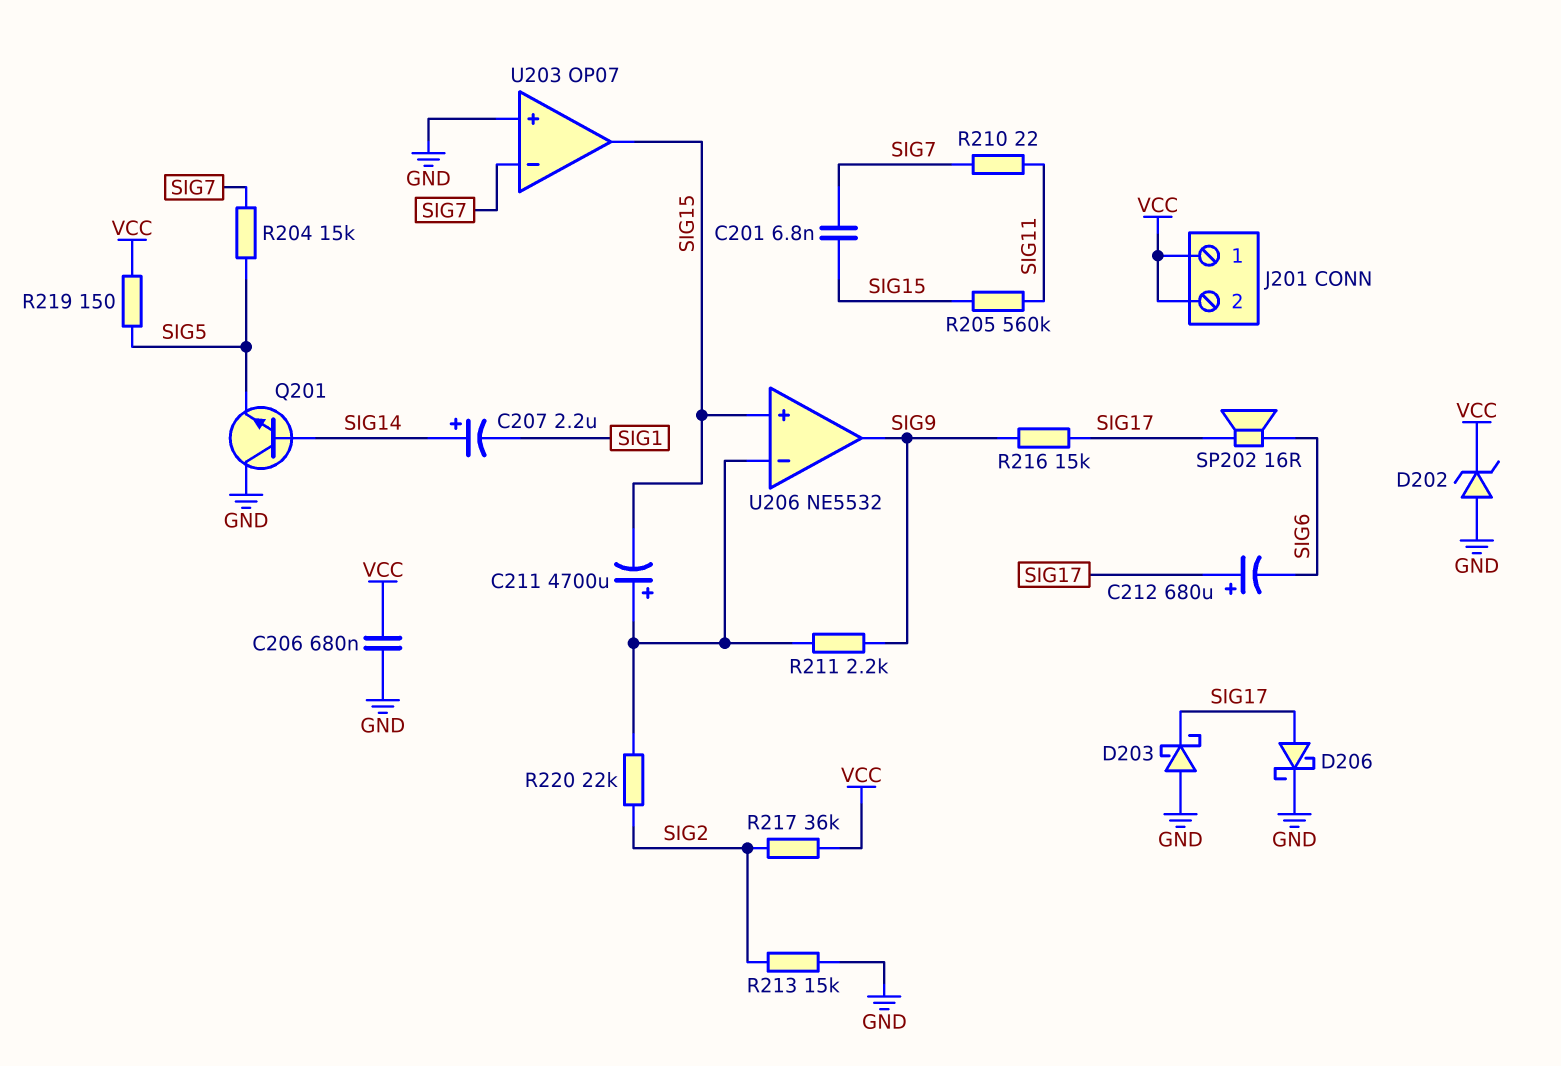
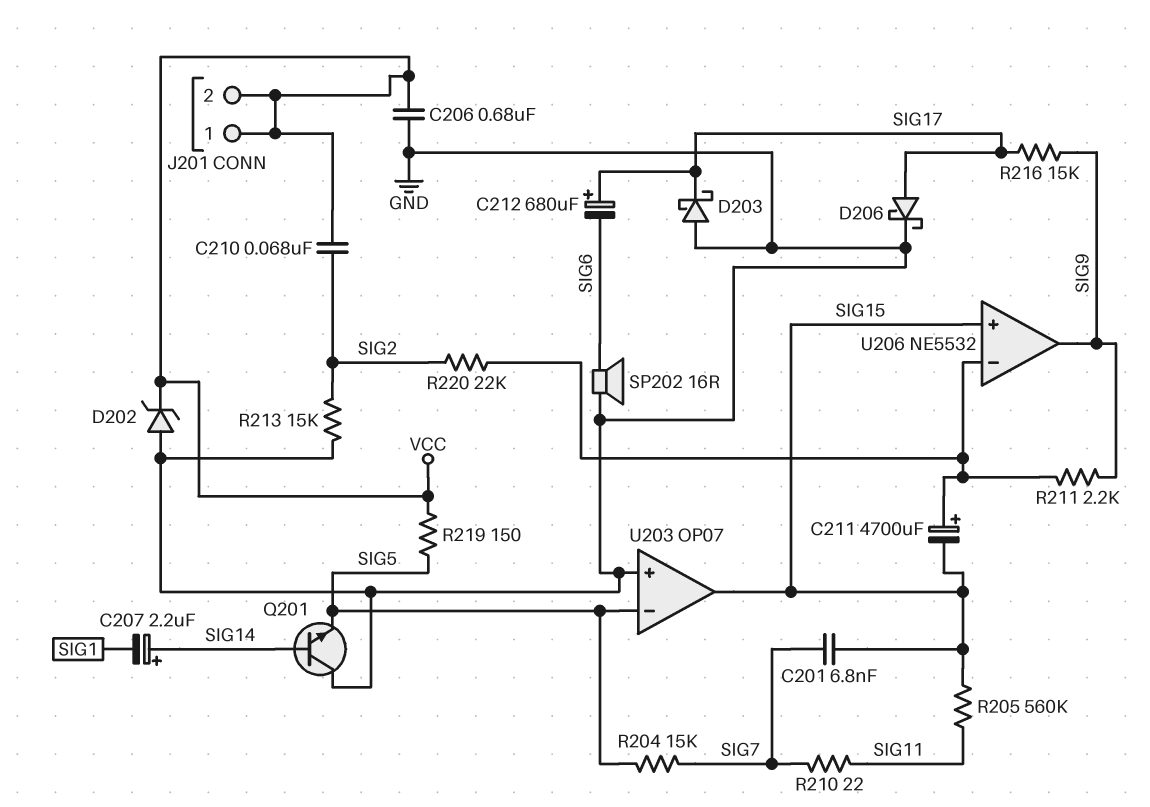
C210: none -> 68nF (SIG2, VCC)
R217: 36k (SIG2, VCC) -> none
SP202: speaker 16R (SIG6, SIG17) -> speaker 16R (GND, SIG6)
U203 pin in-: SIG7 -> SIG5

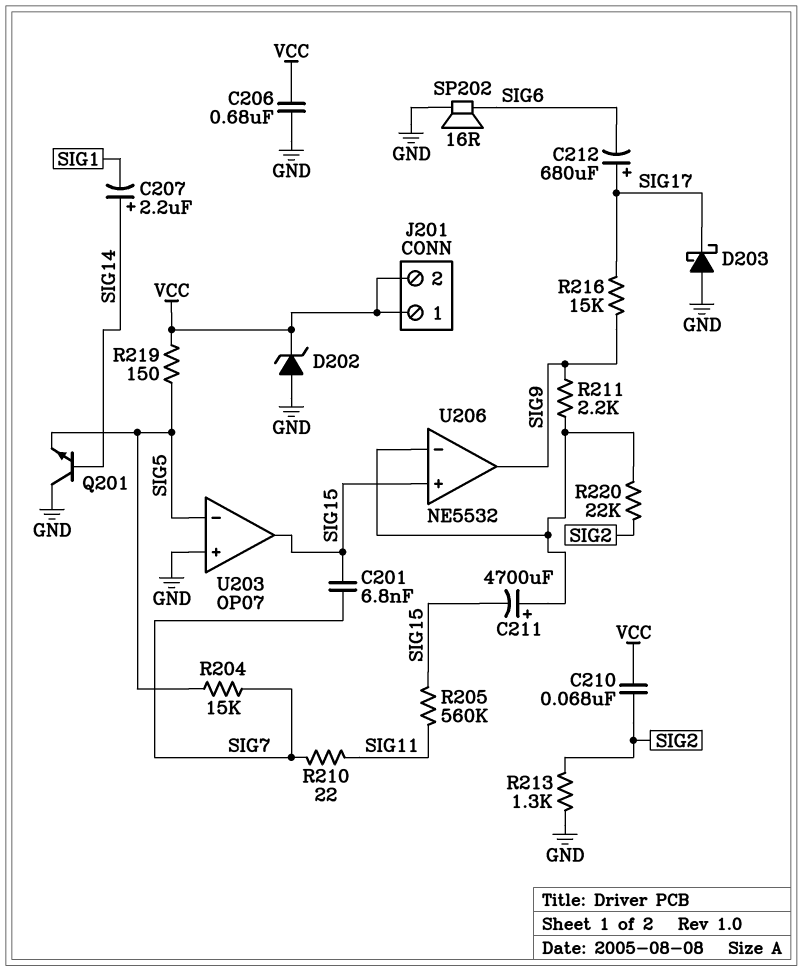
D206: schottky (A SIG17, K GND) -> none
R213: 15k (GND, SIG2) -> 1.3k (GND, SIG2)

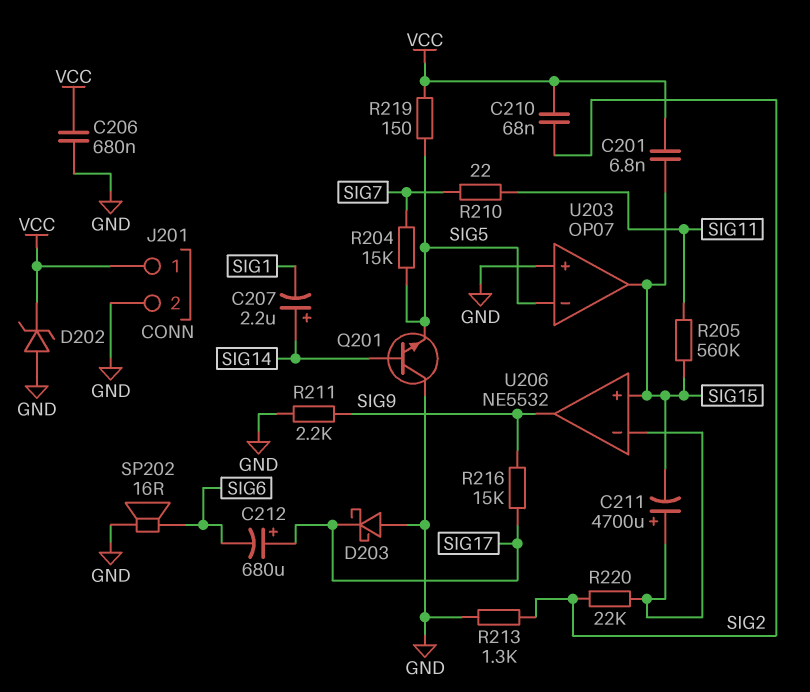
C201: 6.8nF (SIG7, SIG15) -> 6.8nF (SIG15, VCC)
J201 pin 2: VCC -> GND
R211: 2.2k (SIG9, U206/in-) -> 2.2k (GND, SIG9)

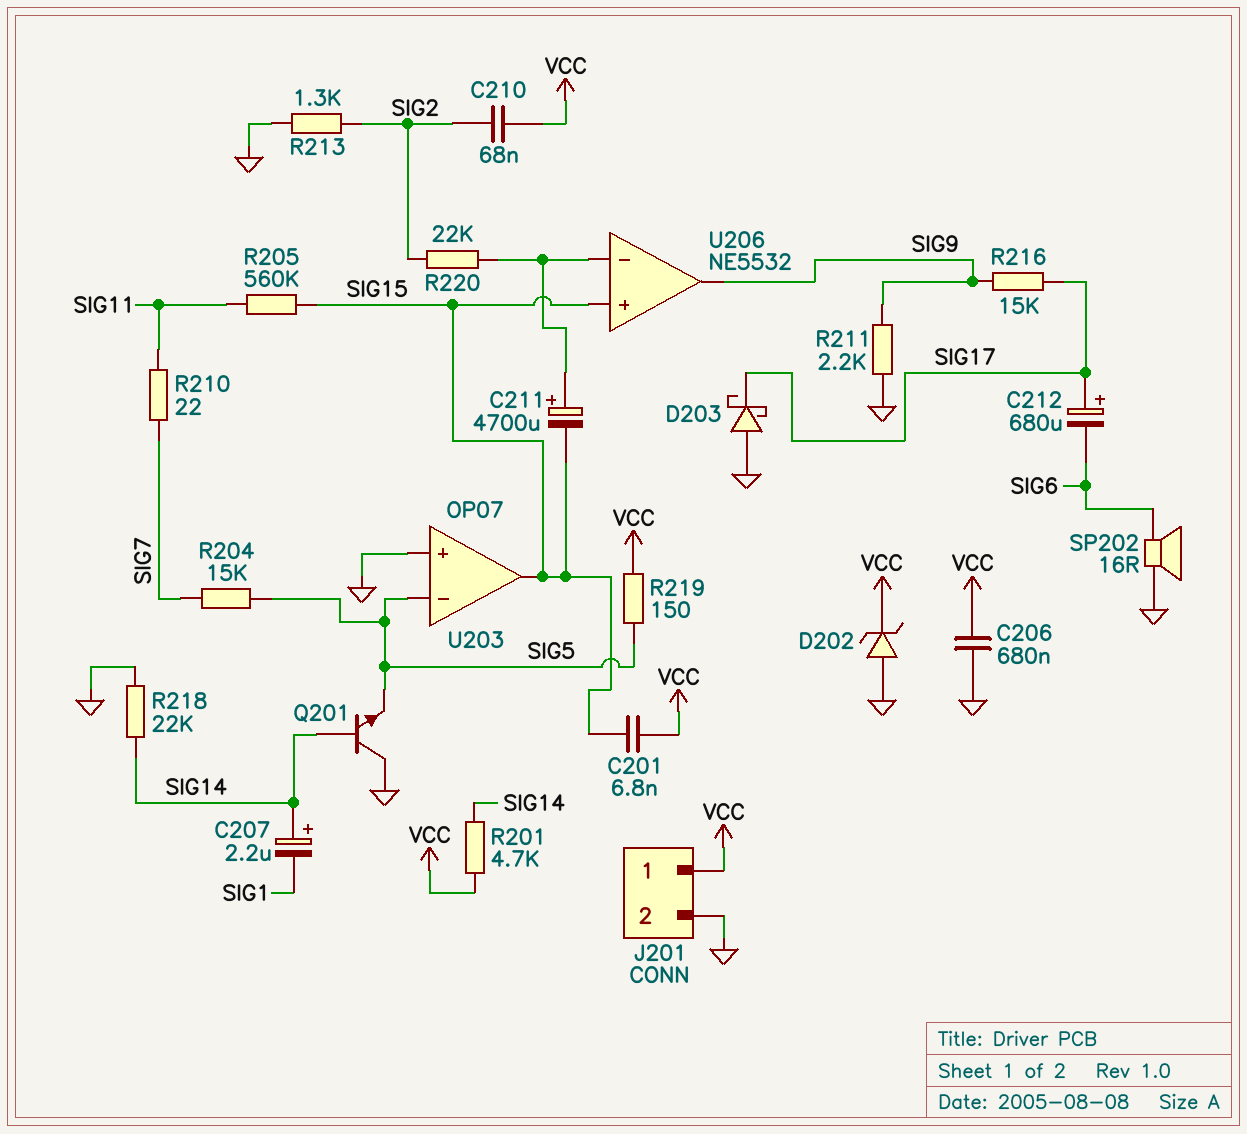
R201: none -> 4.7k (SIG14, VCC)
R218: none -> 22k (GND, SIG14)

